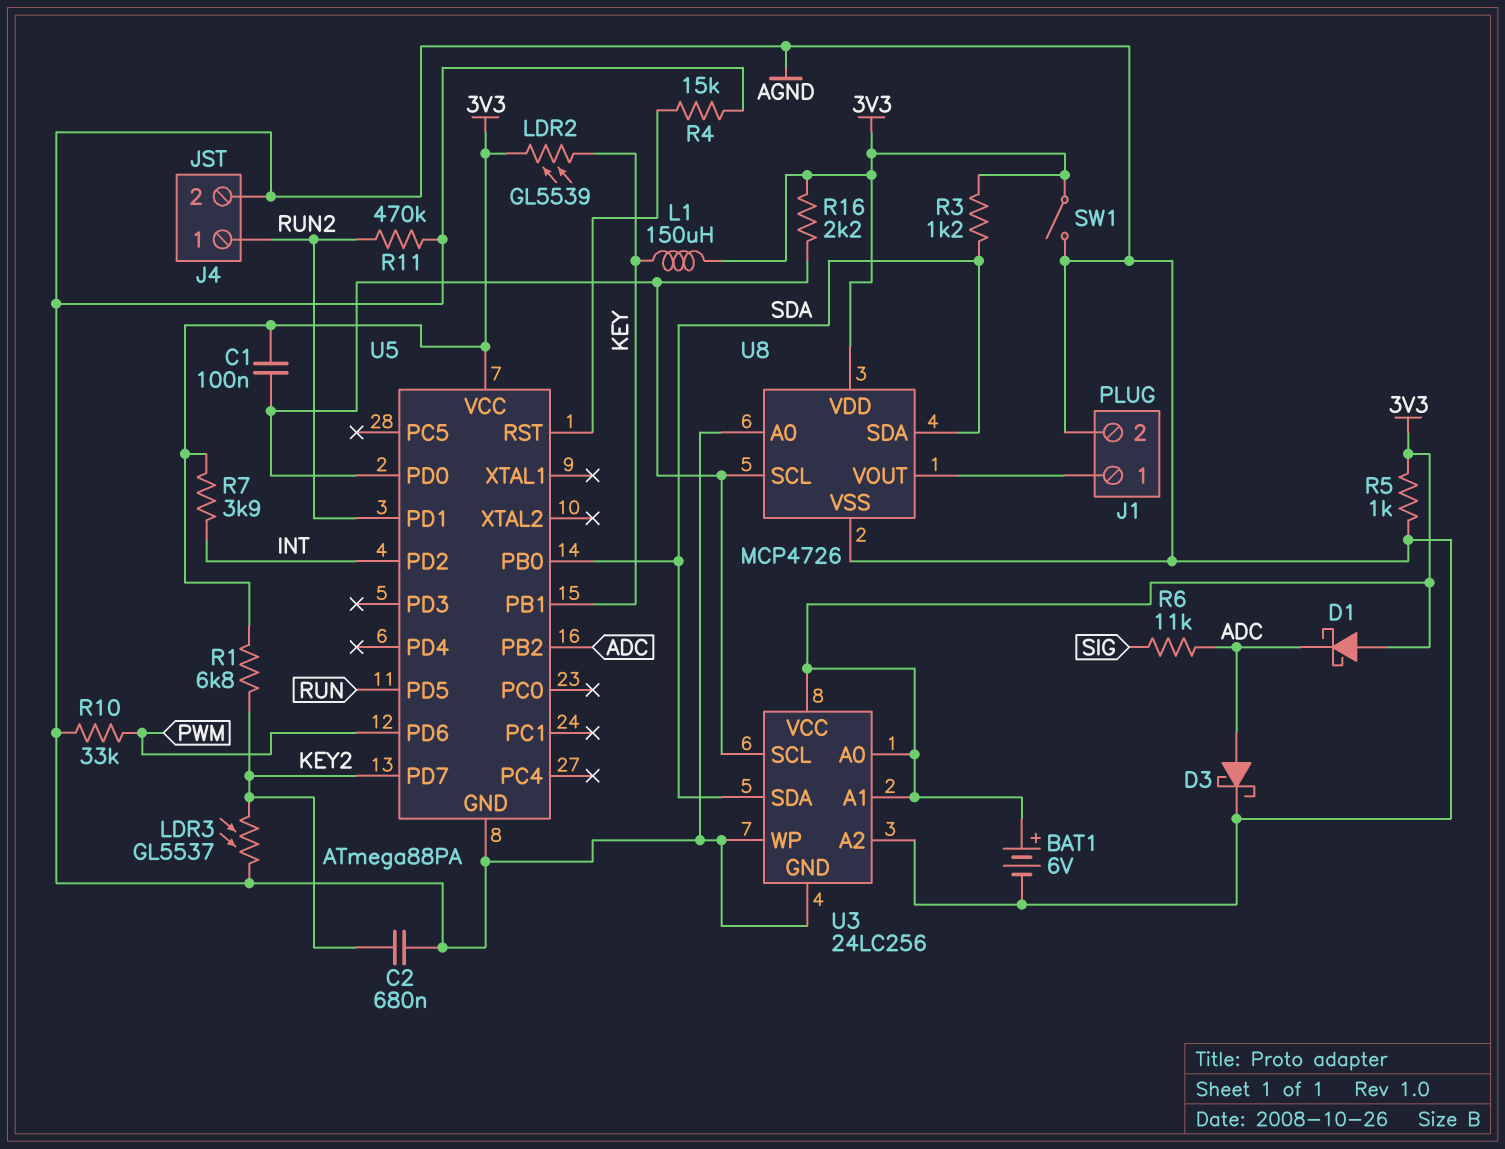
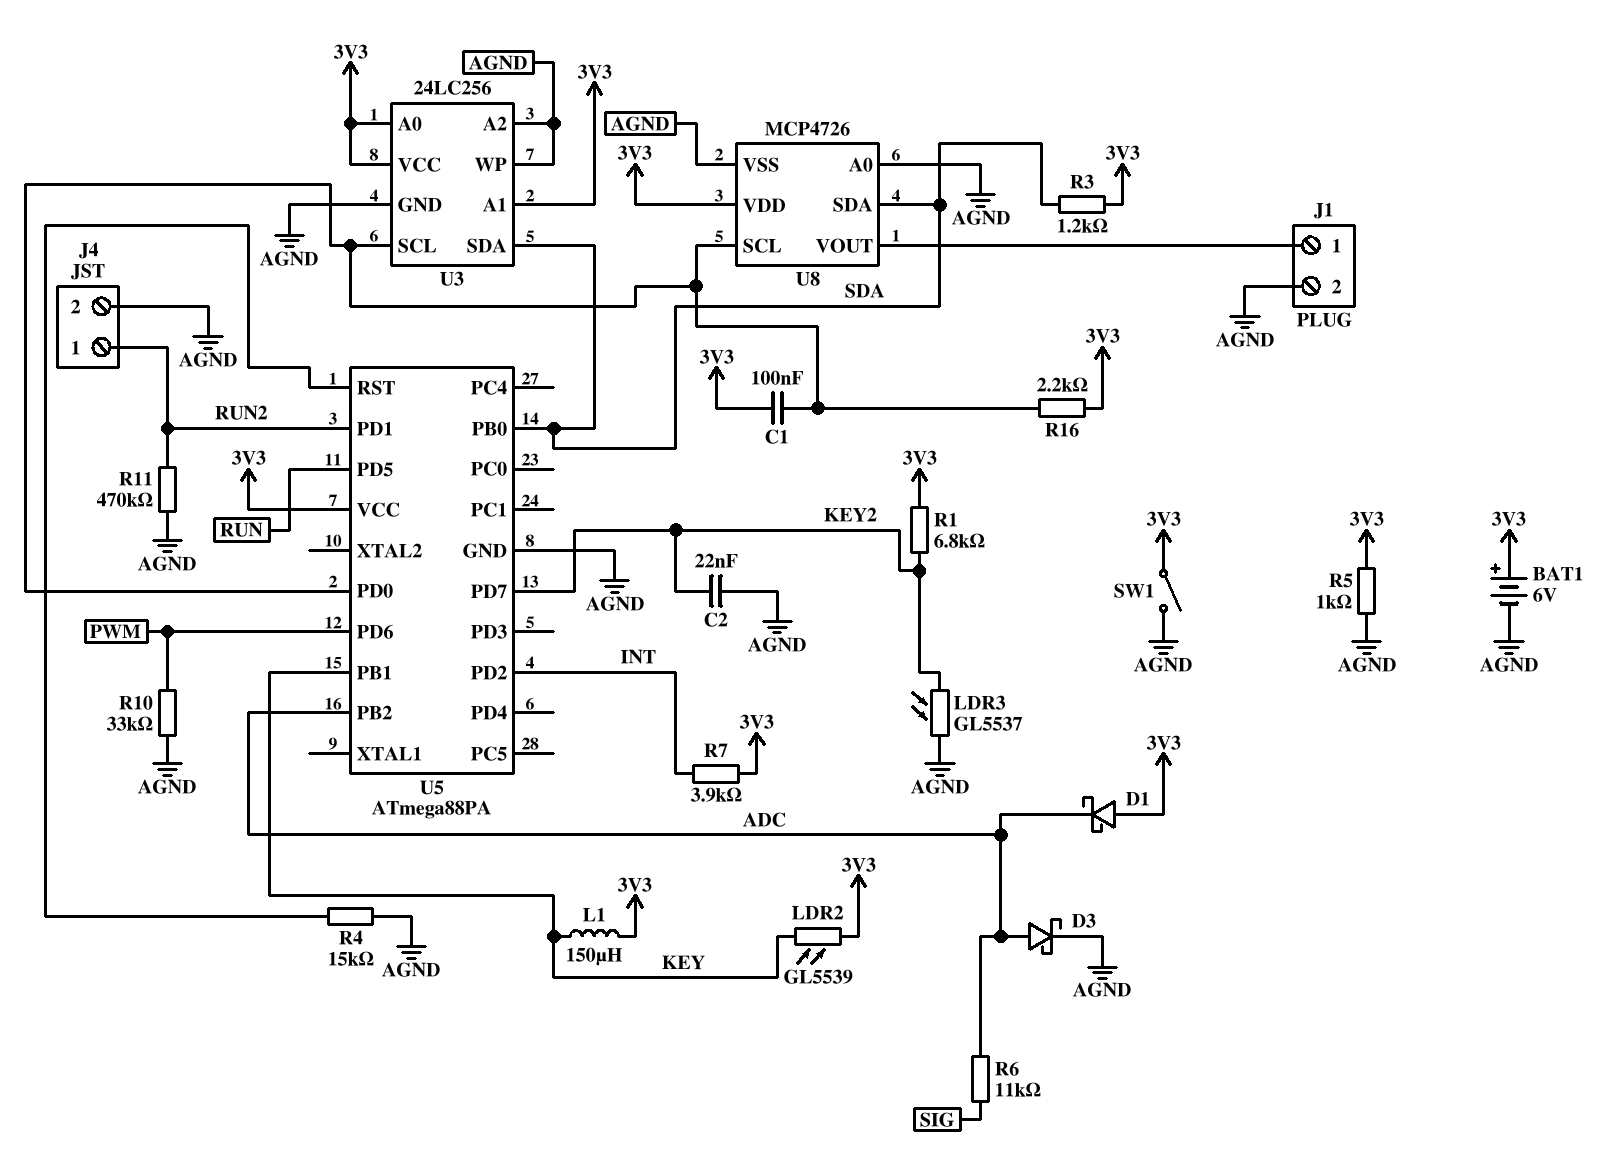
C2: 680nF (AGND, KEY2) -> 22nF (AGND, KEY2)

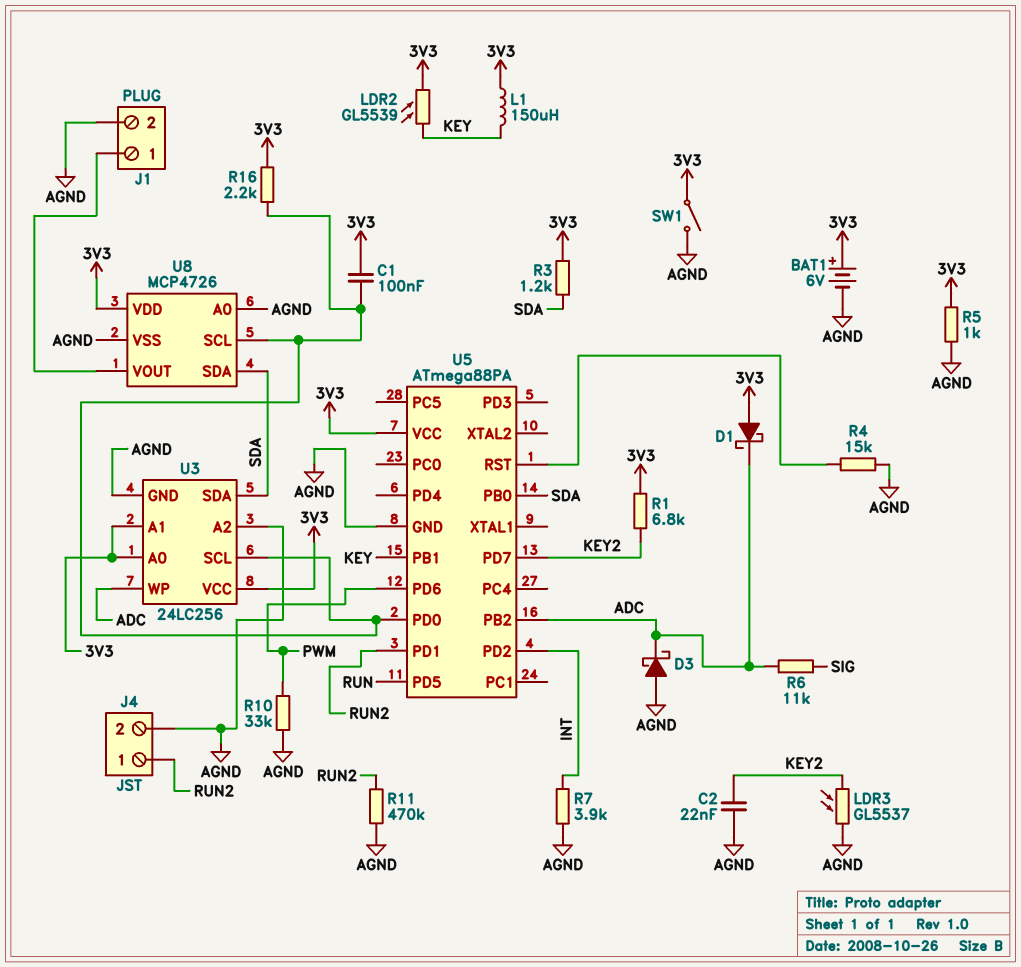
D3: schottky (A ADC, K AGND) -> schottky (A AGND, K ADC)
R7: 3.9k (3V3, INT) -> 3.9k (AGND, INT)
U3 pin WP: AGND -> ADC

